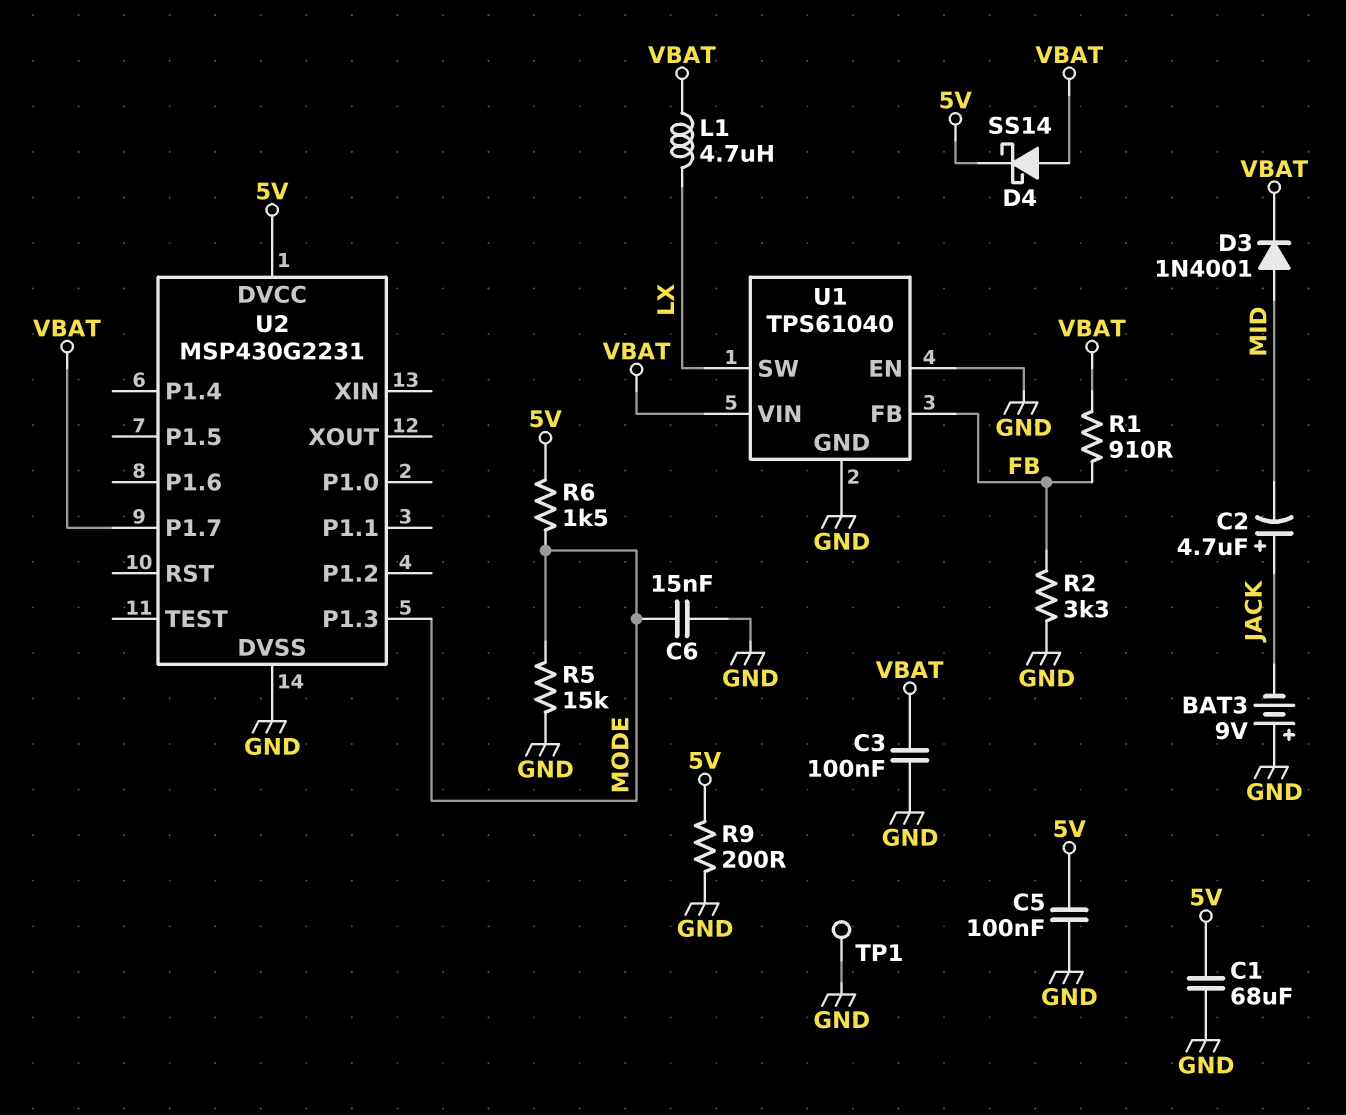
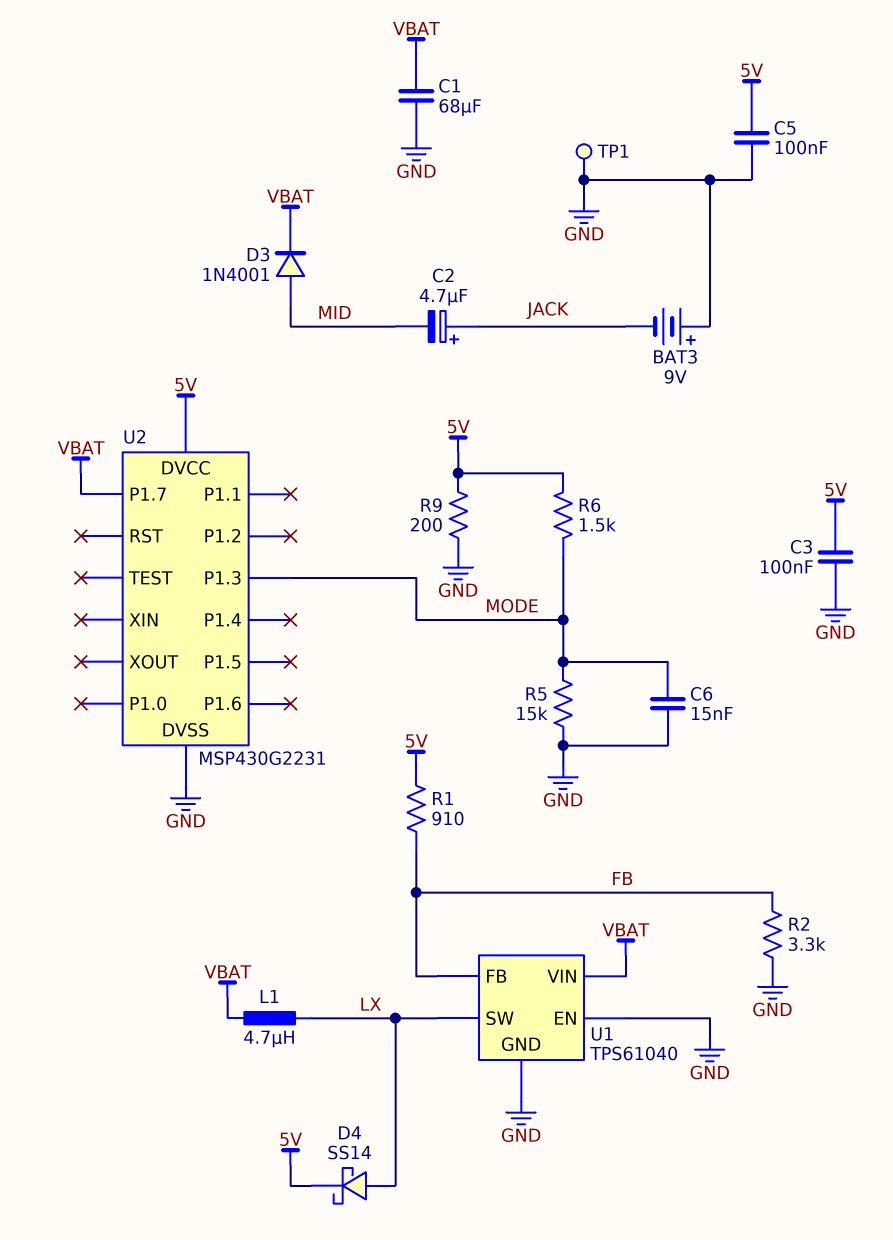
C1: 68uF (5V, GND) -> 68uF (GND, VBAT)
C3: 100nF (GND, VBAT) -> 100nF (5V, GND)
D4: schottky SS14 (A VBAT, K 5V) -> schottky SS14 (A LX, K 5V)
R1: 910 (FB, VBAT) -> 910 (5V, FB)

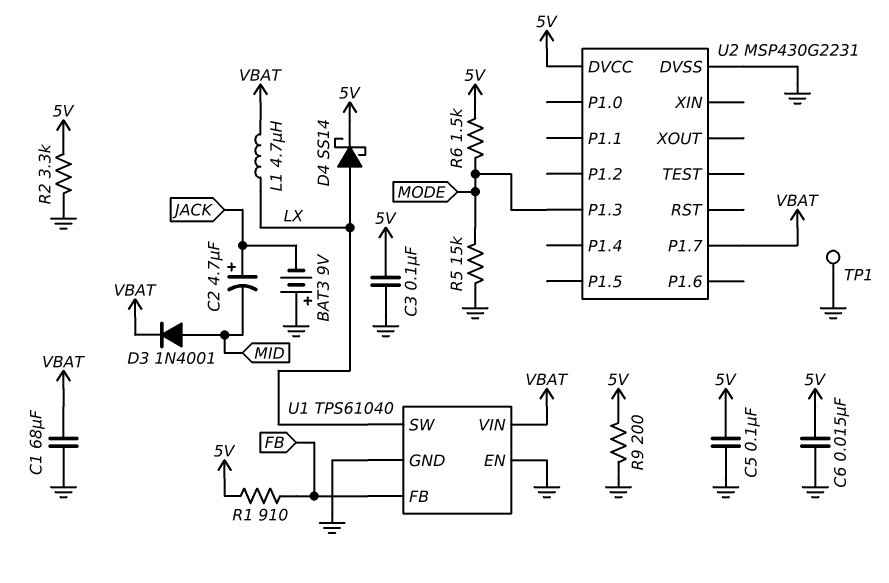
C6: 15nF (GND, MODE) -> 15nF (5V, GND)
R2: 3.3k (FB, GND) -> 3.3k (5V, GND)

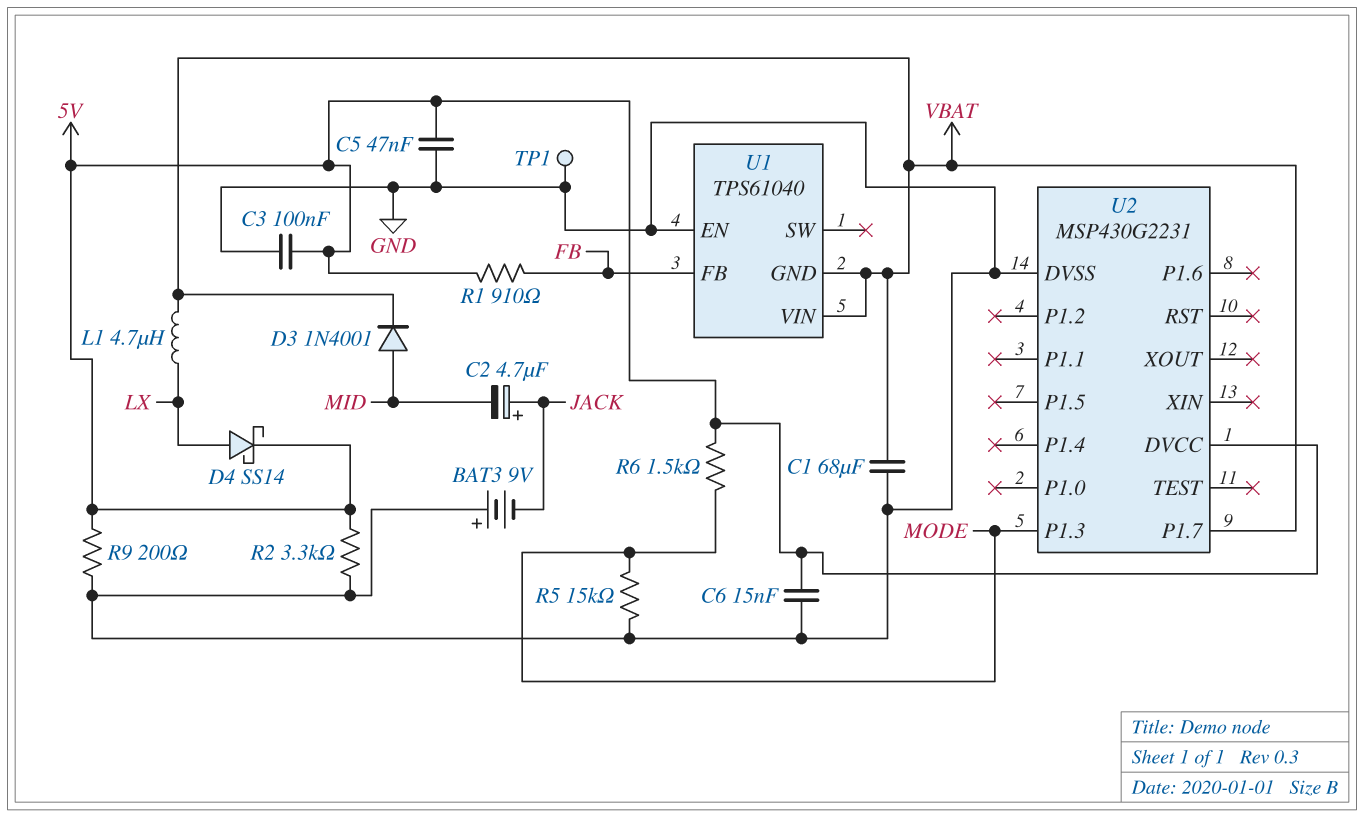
C5: 100nF (5V, GND) -> 47nF (5V, GND)
U1 pin GND: GND -> VBAT
U1 pin SW: LX -> none

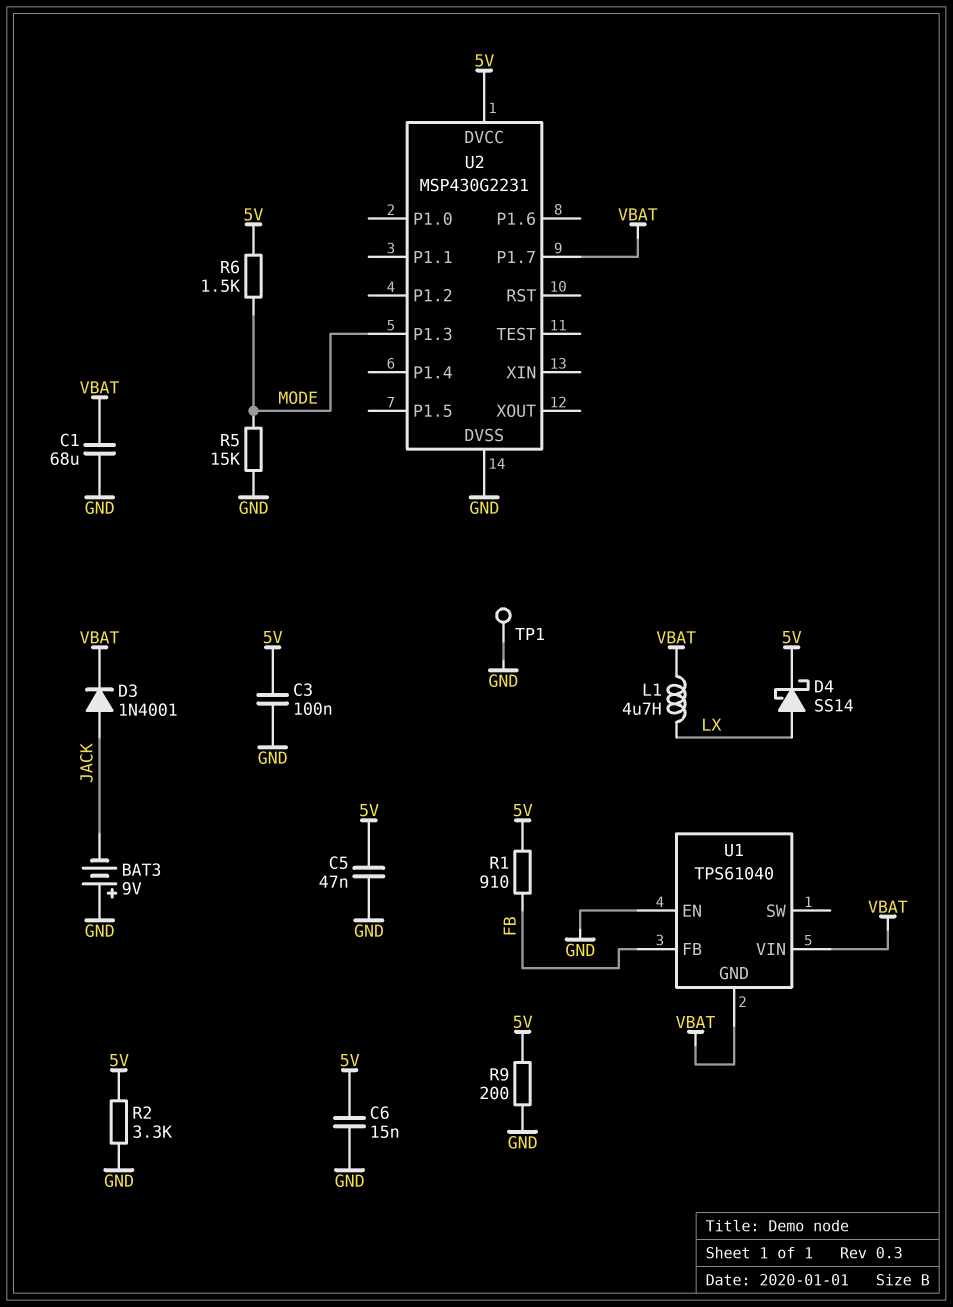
C2: 4.7uF (plus JACK, minus MID) -> none
D3: diode 1N4001 (A MID, K VBAT) -> diode 1N4001 (A JACK, K VBAT)

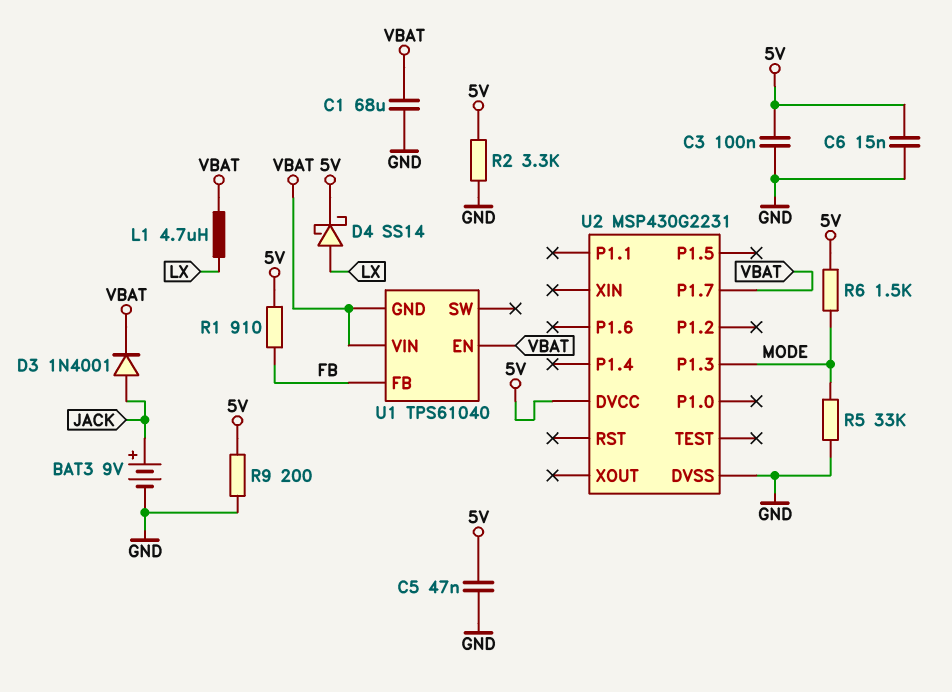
BAT3: 9V (plus GND, minus JACK) -> 9V (plus JACK, minus GND)
R5: 15k (GND, MODE) -> 33k (GND, MODE)
TP1: test point (GND) -> none
U1 pin EN: GND -> VBAT

